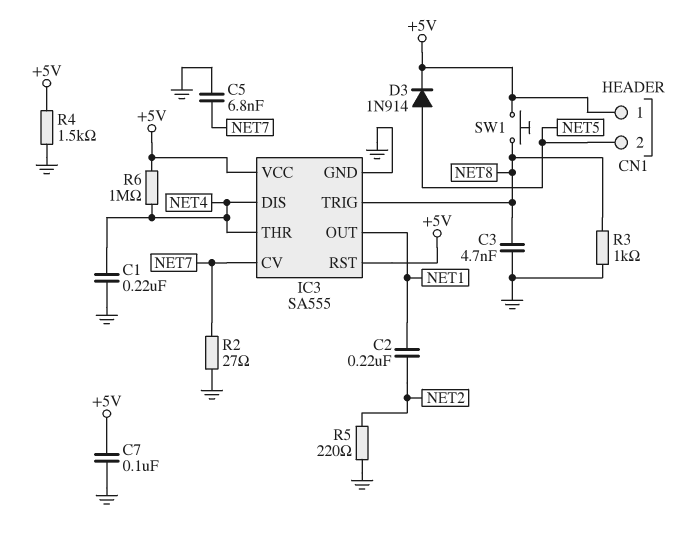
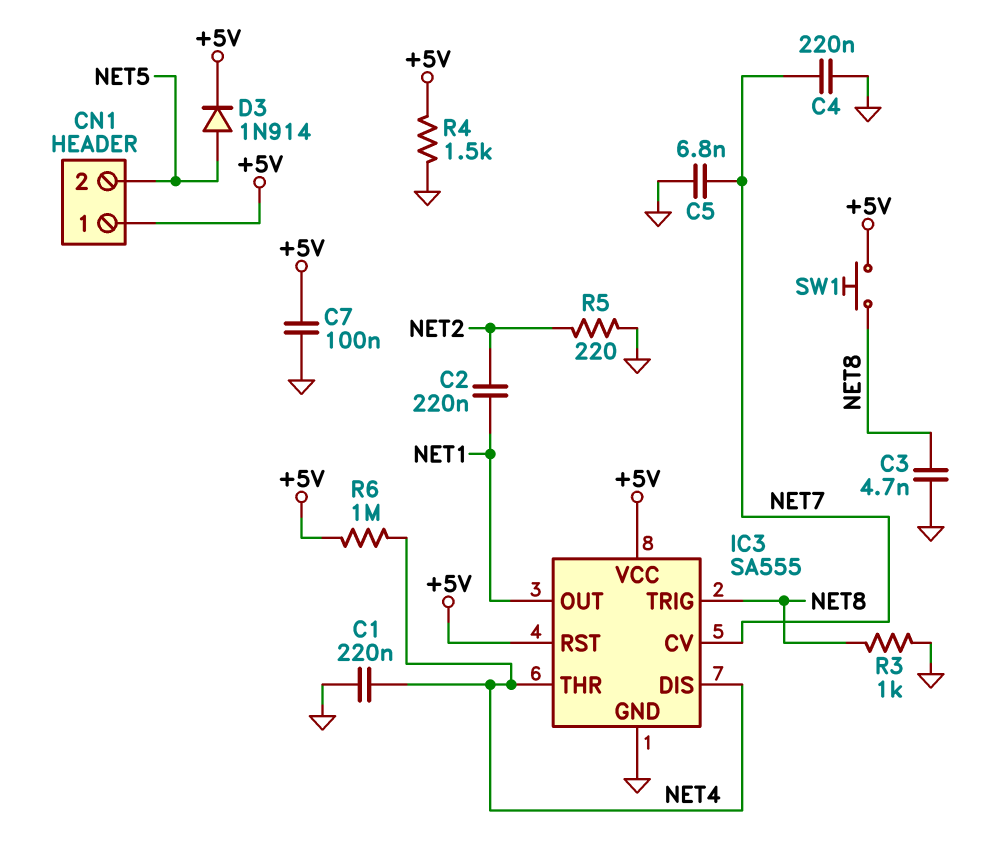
C4: none -> 220nF (GND, NET7)
R2: 27 (GND, NET7) -> none

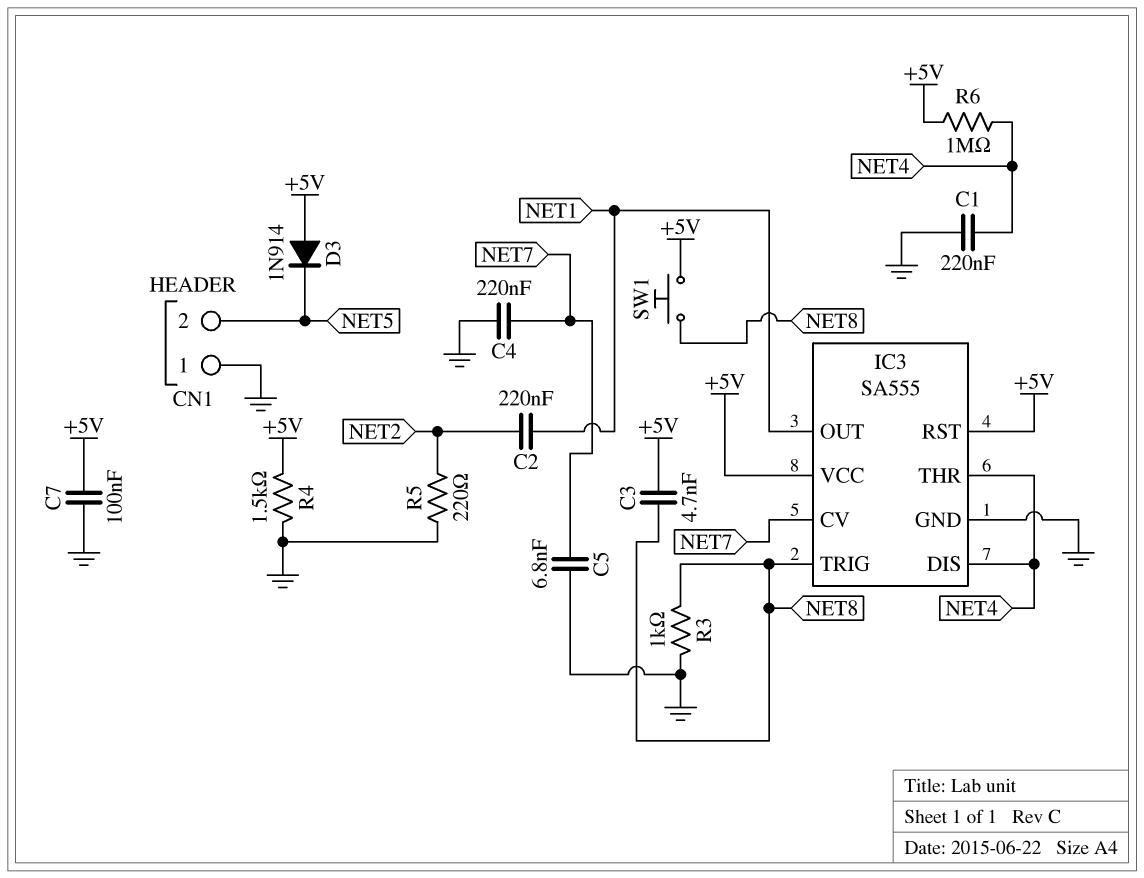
C3: 4.7nF (GND, NET8) -> 4.7nF (+5V, NET8)
CN1 pin 1: +5V -> GND
D3: diode 1N914 (A NET5, K +5V) -> diode 1N914 (A +5V, K NET5)

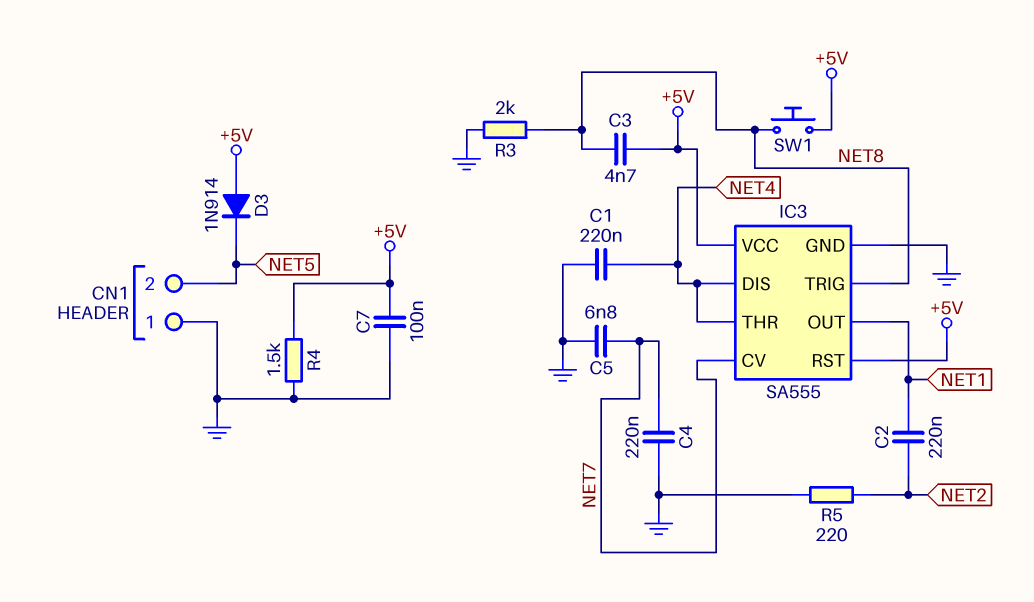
R3: 1k (GND, NET8) -> 2k (GND, NET8)
R6: 1M (+5V, NET4) -> none

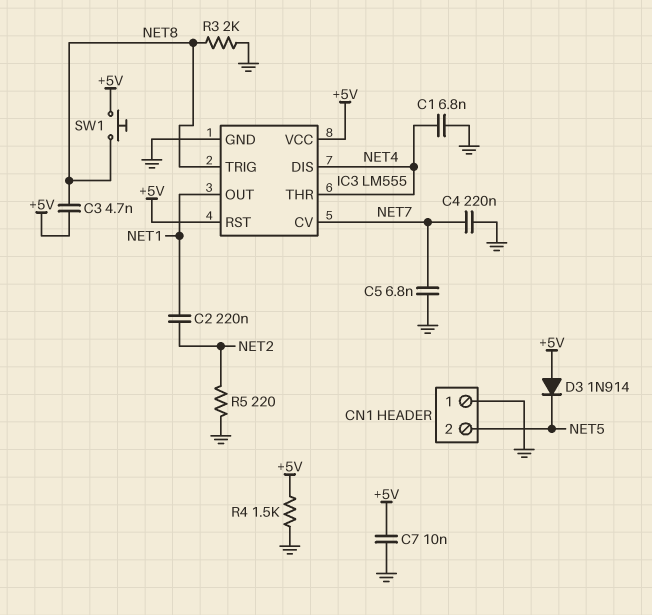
C1: 220nF (GND, NET4) -> 6.8nF (GND, NET4)
C7: 100nF (+5V, GND) -> 10nF (+5V, GND)
IC3: SA555 -> LM555

